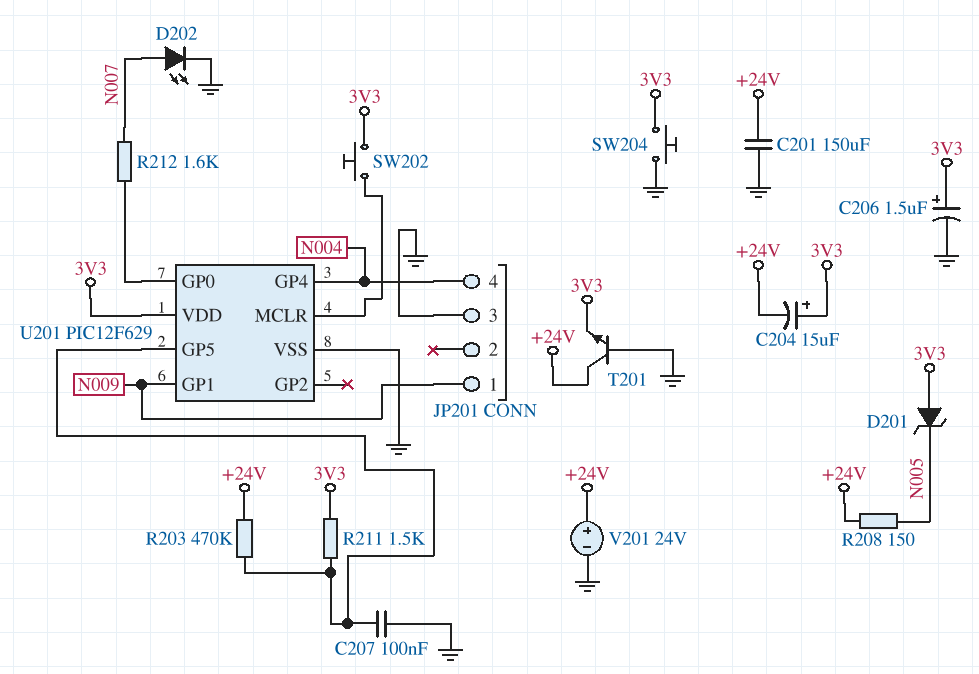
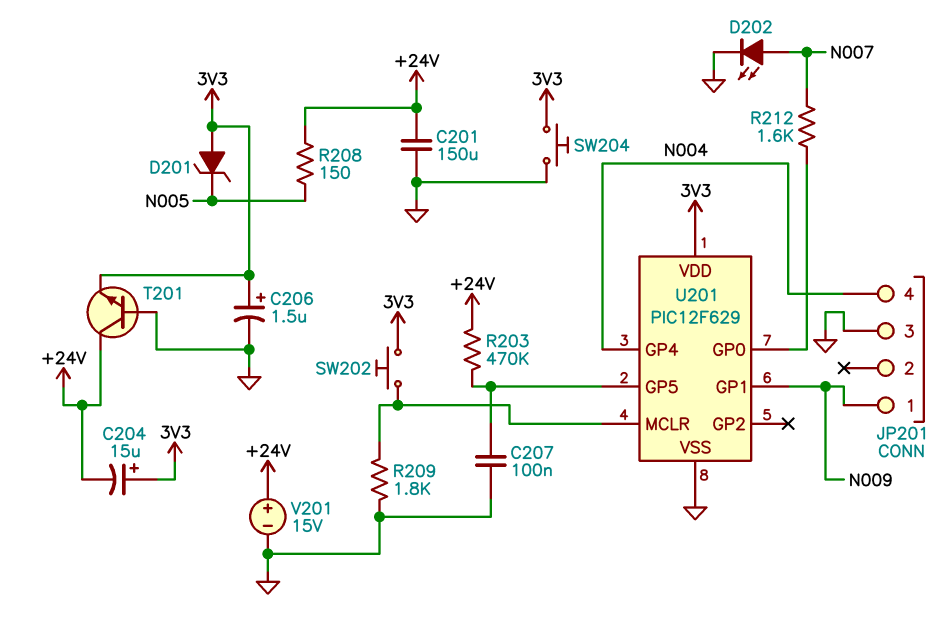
R209: none -> 1.8k (GND, U201/MCLR)
R211: 1.5k (3V3, U201/GP5) -> none
V201: 24V (plus +24V, minus GND) -> 15V (plus +24V, minus GND)

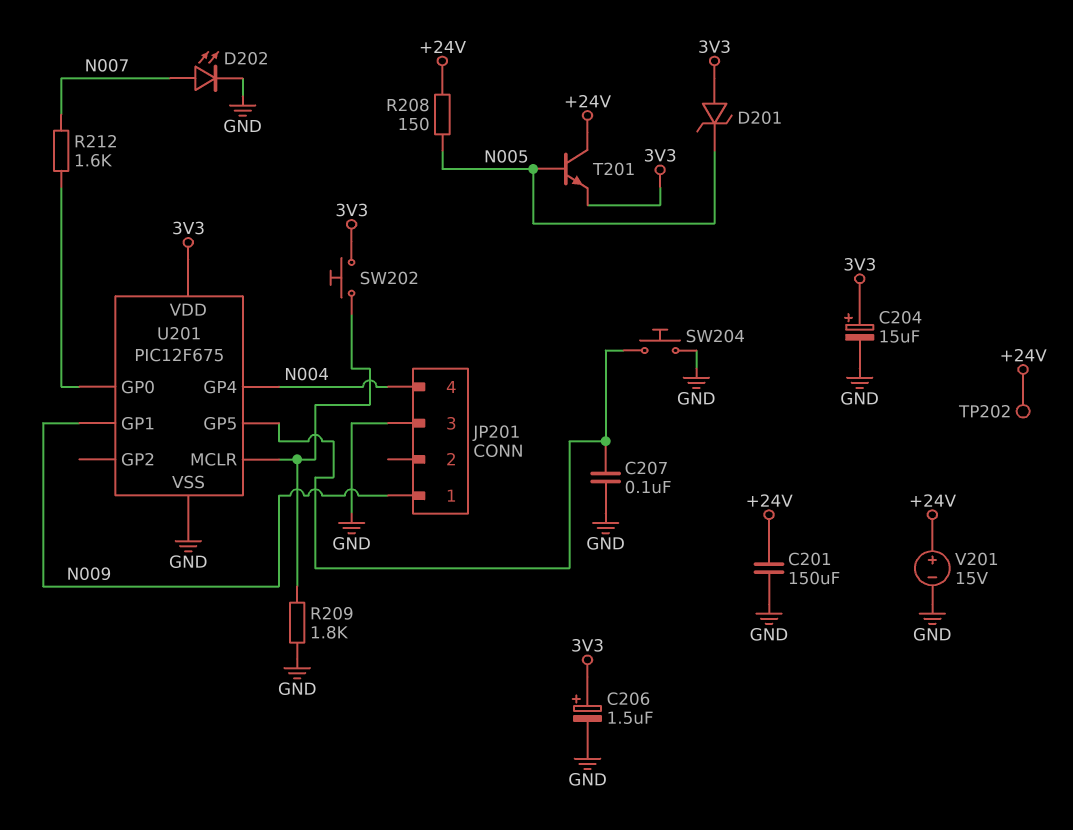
C204: 15uF (plus 3V3, minus +24V) -> 15uF (plus 3V3, minus GND)
R203: 470k (+24V, U201/GP5) -> none
SW204: button (3V3, GND) -> button (GND, U201/GP5)
T201: NPN (B GND, C +24V, E 3V3) -> NPN (B N005, C +24V, E 3V3)
TP202: none -> test point (+24V)
U201: PIC12F629 -> PIC12F675

